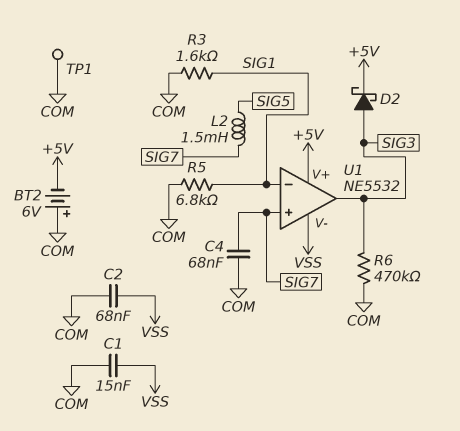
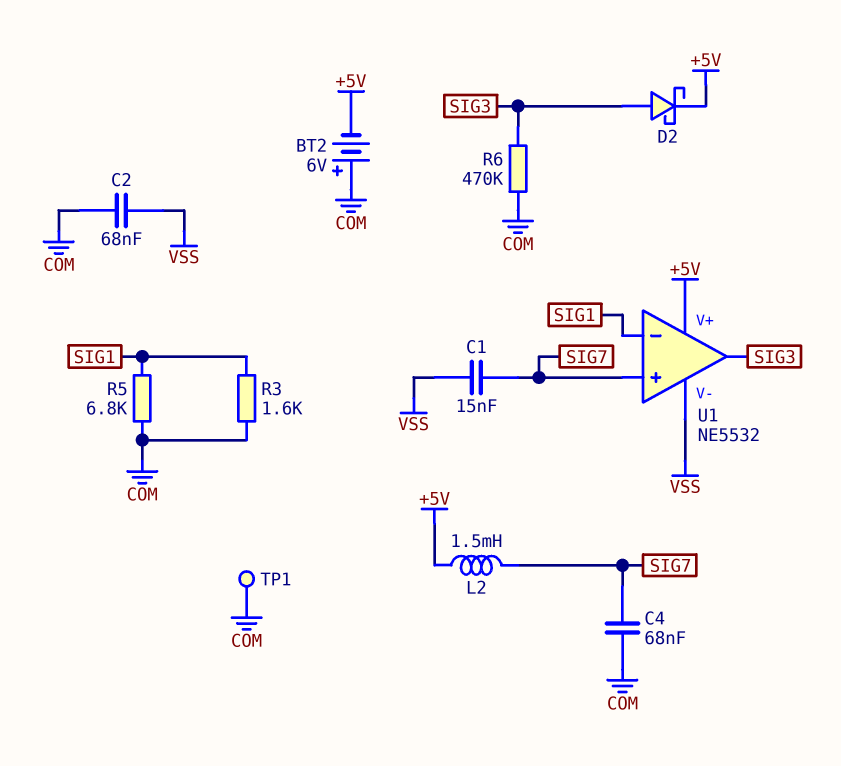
C1: 15nF (COM, VSS) -> 15nF (SIG7, VSS)
L2: 1.5mH (SIG5, SIG7) -> 1.5mH (+5V, SIG7)

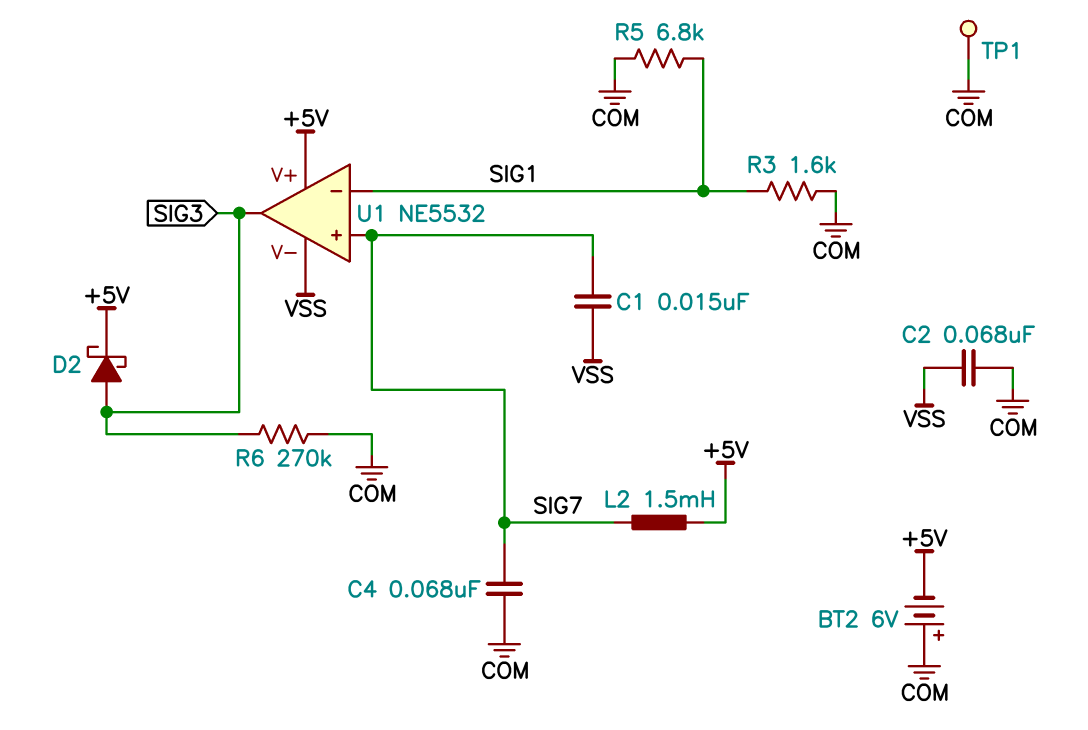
R6: 470k (COM, SIG3) -> 270k (COM, SIG3)

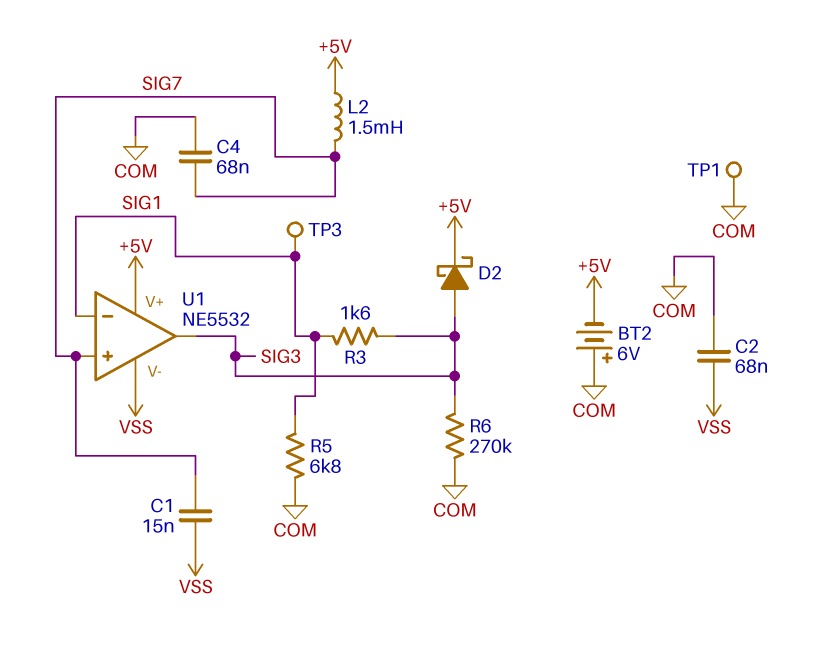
R3: 1.6k (COM, SIG1) -> 1.6k (SIG1, SIG3)
TP3: none -> test point (SIG1)

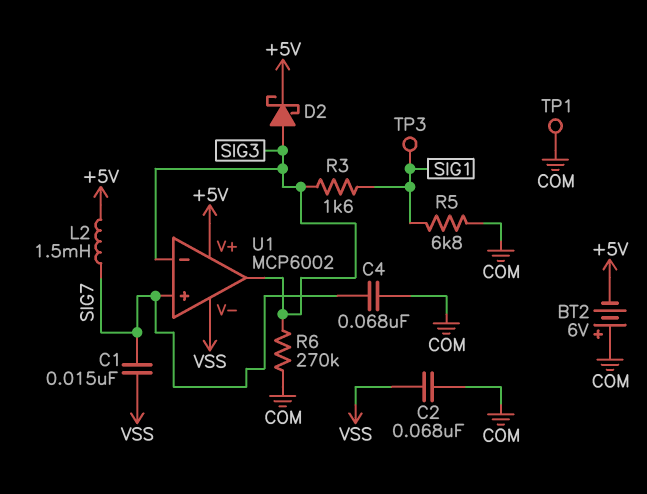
U1: NE5532 -> MCP6002
U1 pin in-: SIG1 -> SIG3

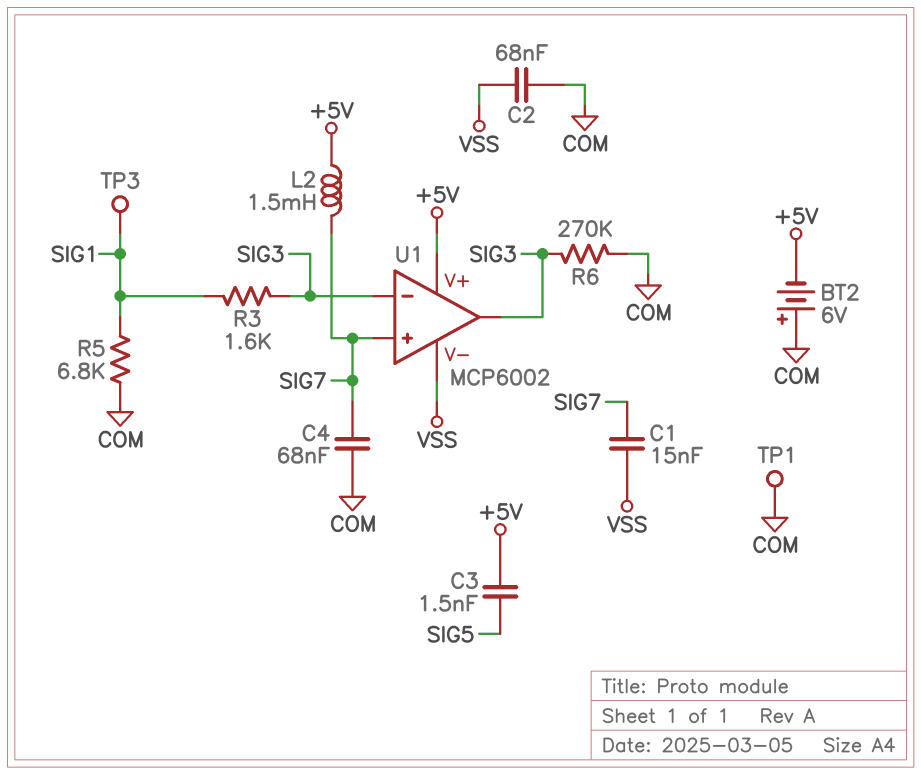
C3: none -> 1.5nF (+5V, SIG5)
D2: schottky (A SIG3, K +5V) -> none

